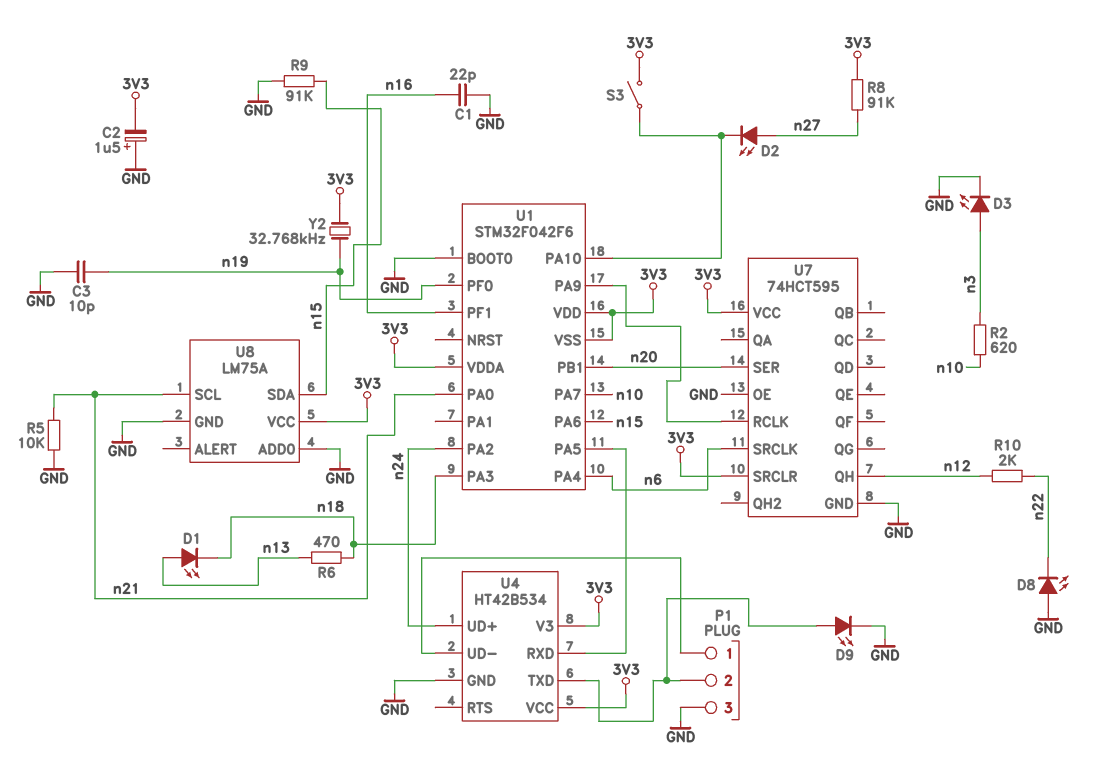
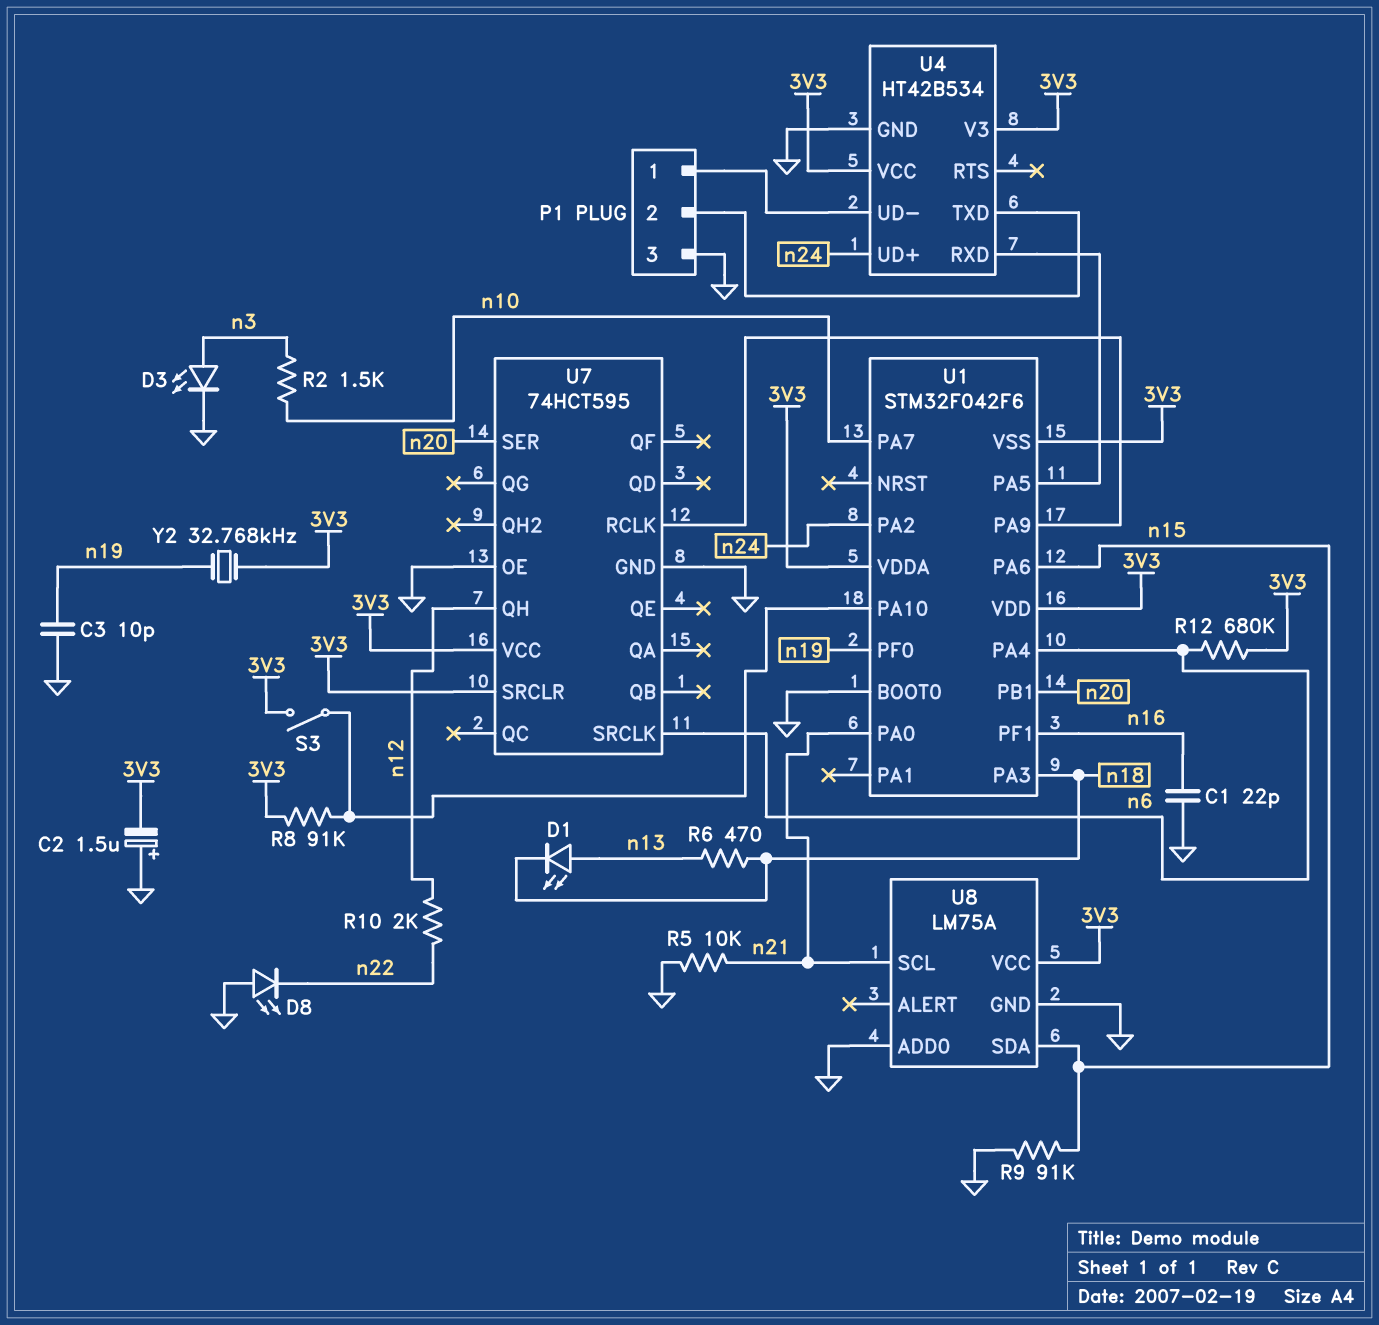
D2: LED (A n27, K U1/PA10) -> none
D9: LED (A P1/2, K GND) -> none
R2: 620 (n3, n10) -> 1.5k (n3, n10)
R8: 91k (3V3, n27) -> 91k (3V3, U1/PA10)
R12: none -> 680k (3V3, n6)

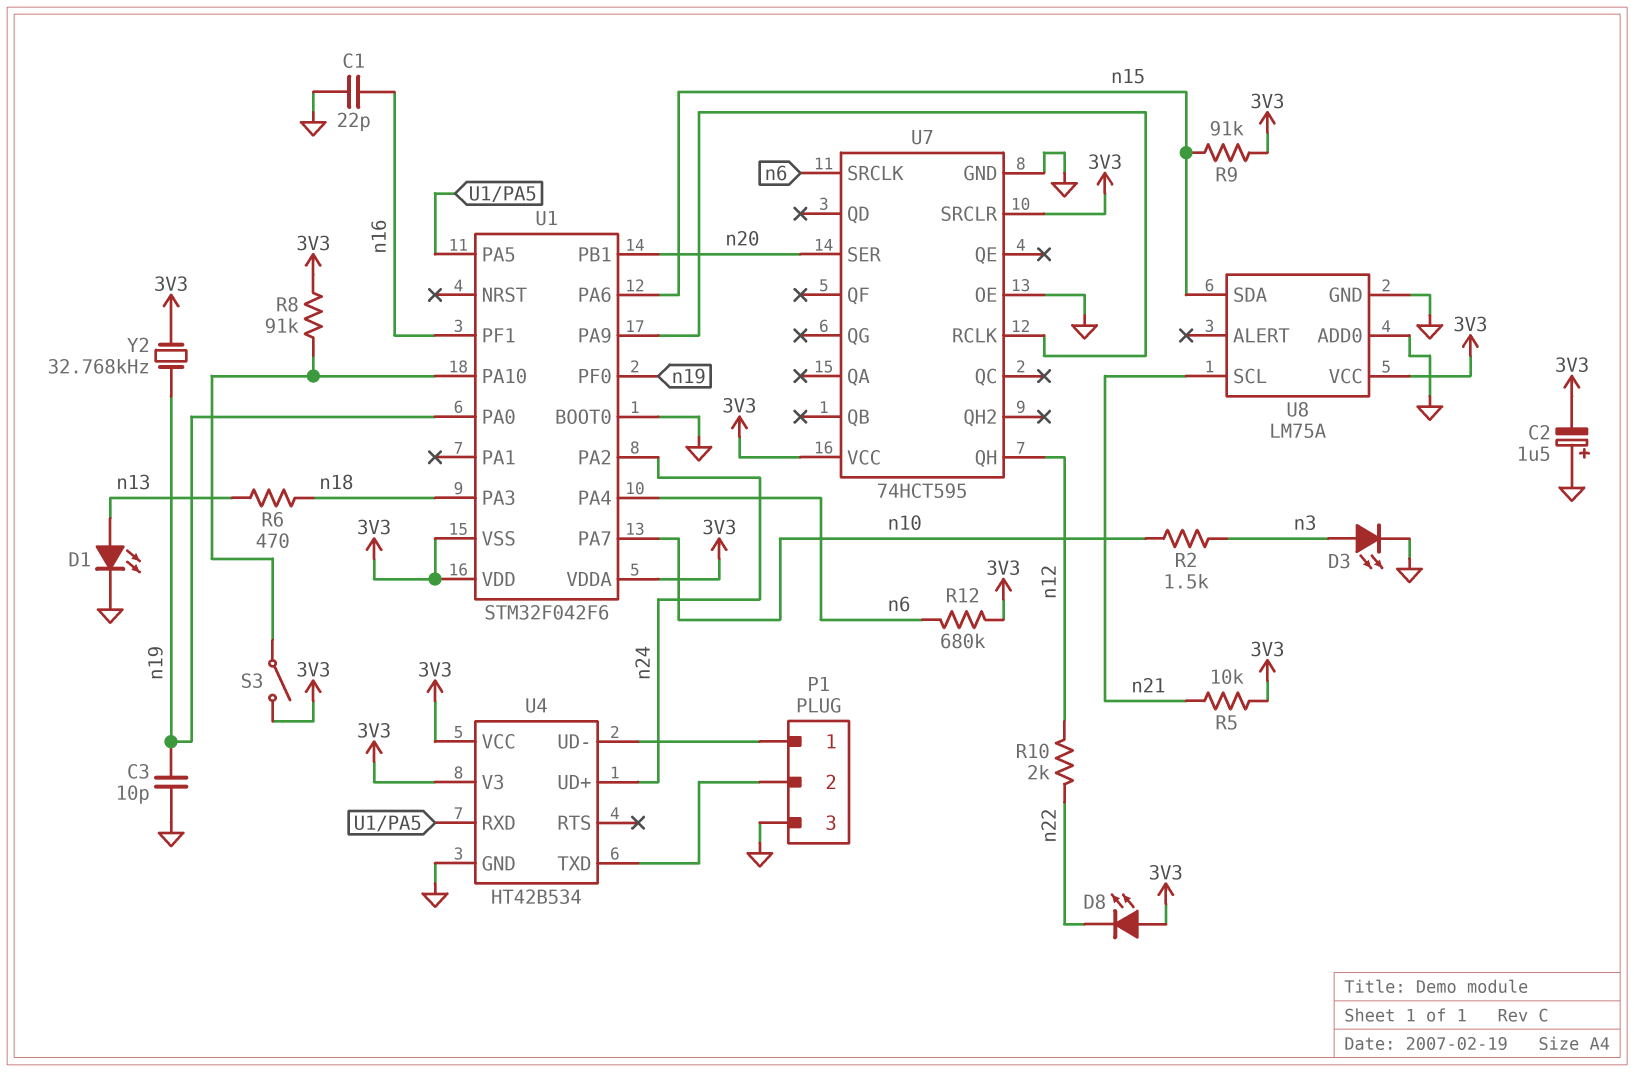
D1: LED (A n13, K n18) -> LED (A n13, K GND)
D8: LED (A GND, K n22) -> LED (A 3V3, K n22)
R5: 10k (GND, n21) -> 10k (3V3, n21)
R9: 91k (GND, n15) -> 91k (3V3, n15)
U1 pin PA0: n21 -> n19

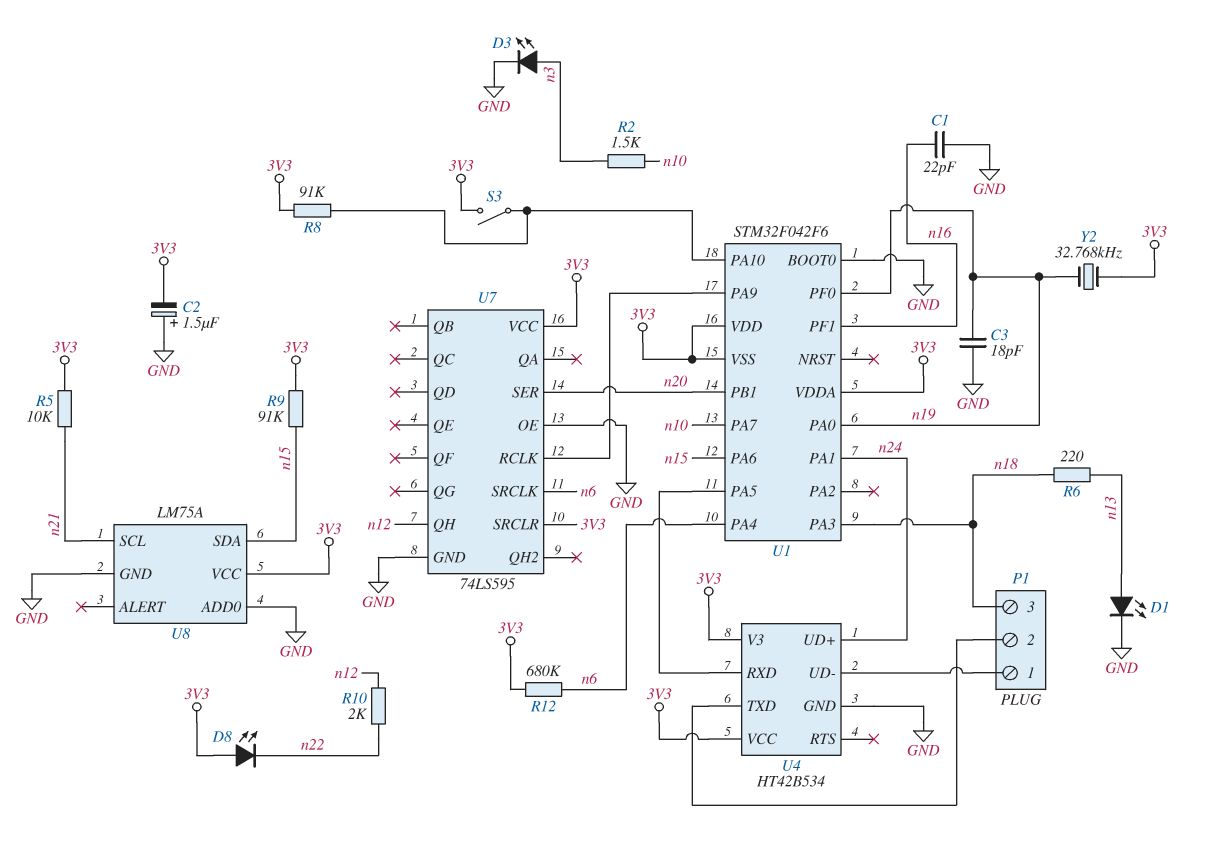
C3: 10pF (GND, n19) -> 18pF (GND, n19)
P1 pin 3: GND -> n18
R6: 470 (n13, n18) -> 220 (n13, n18)
U1 pin PA1: none -> n24
U1 pin PA2: n24 -> none
U7: 74HCT595 -> 74LS595

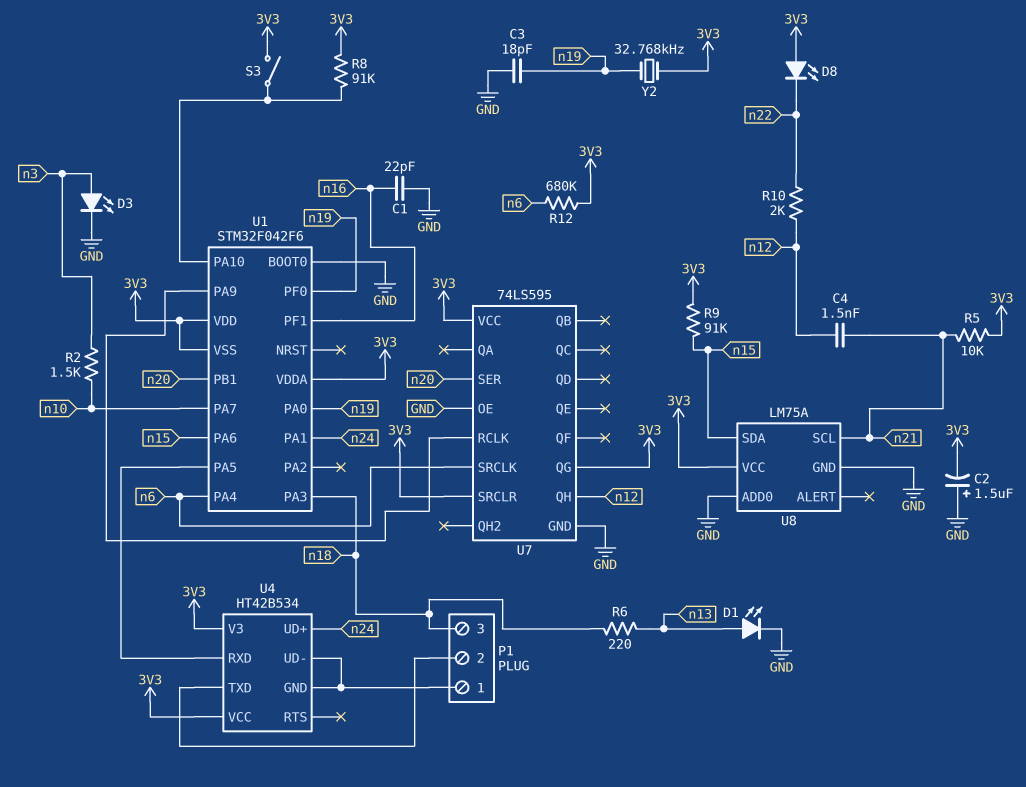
C4: none -> 1.5nF (n12, n21)
U4 pin GND: GND -> P1/1
U7 pin QG: none -> 3V3

